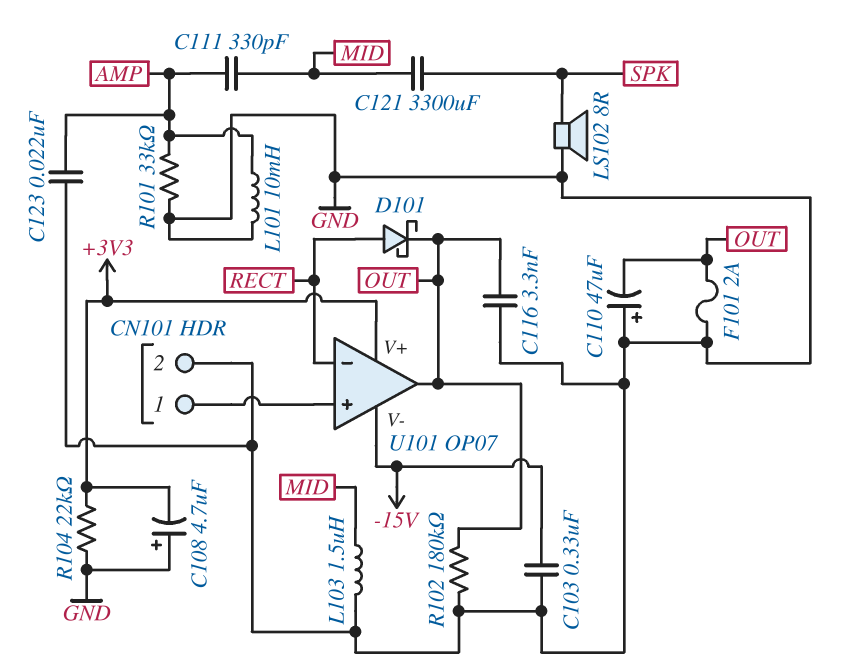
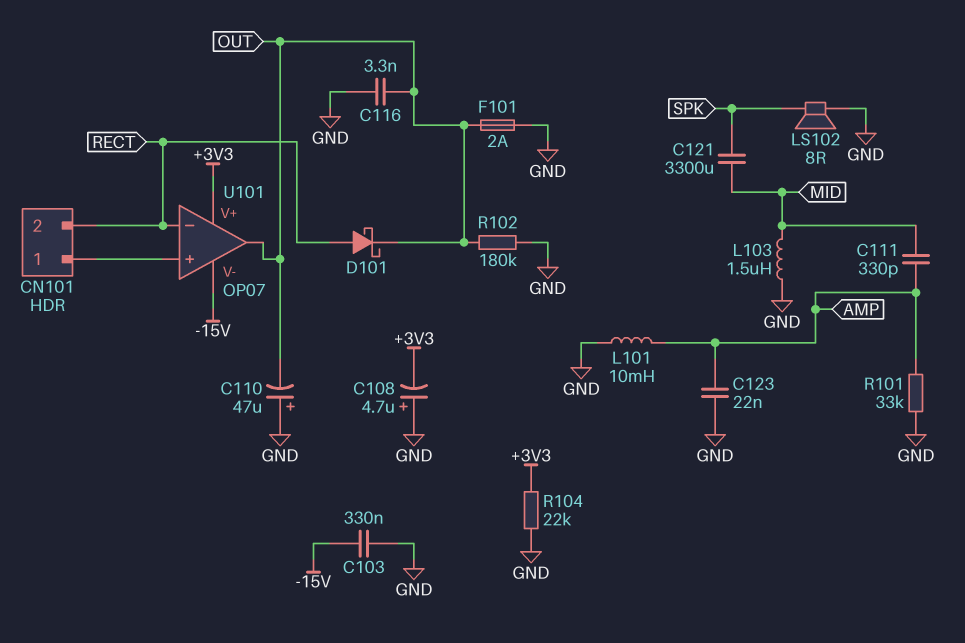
CN101 pin 2: GND -> RECT

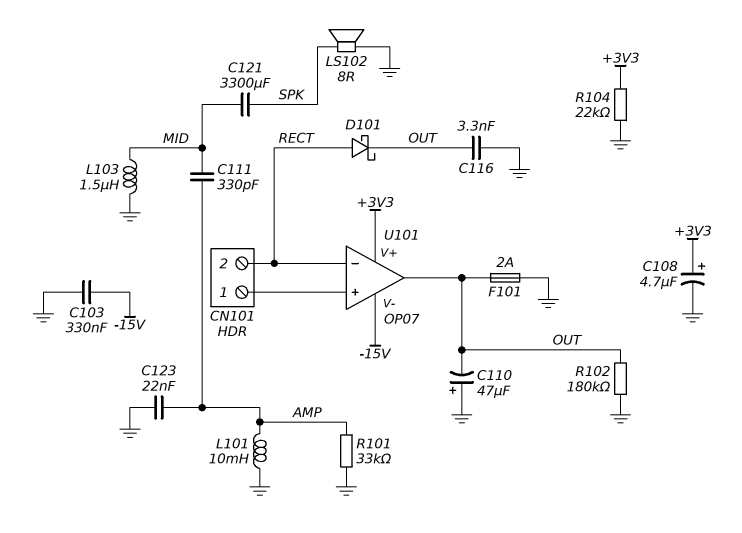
C108: 4.7uF (plus GND, minus +3V3) -> 4.7uF (plus +3V3, minus GND)

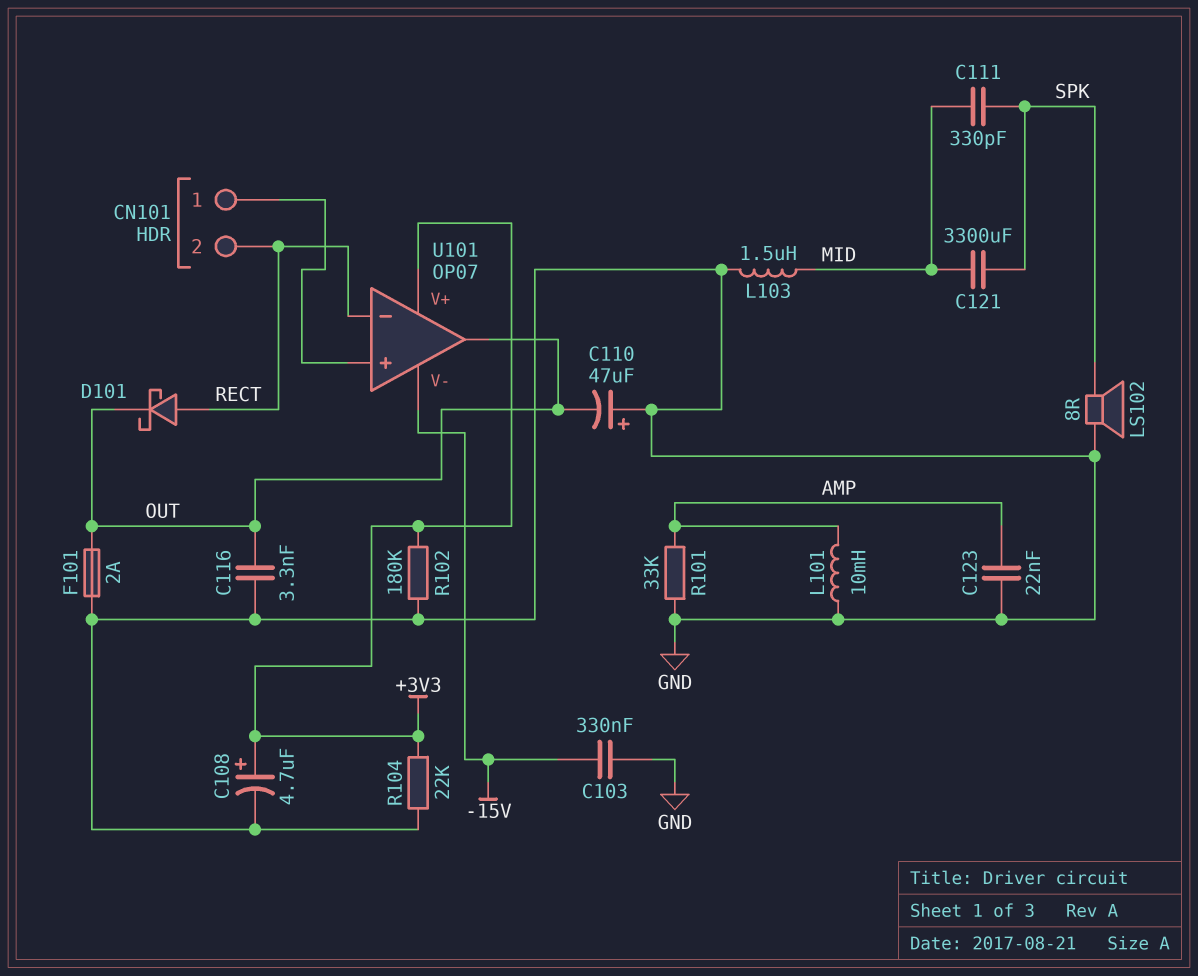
C111: 330pF (AMP, MID) -> 330pF (MID, SPK)
R102: 180k (GND, OUT) -> 180k (+3V3, GND)

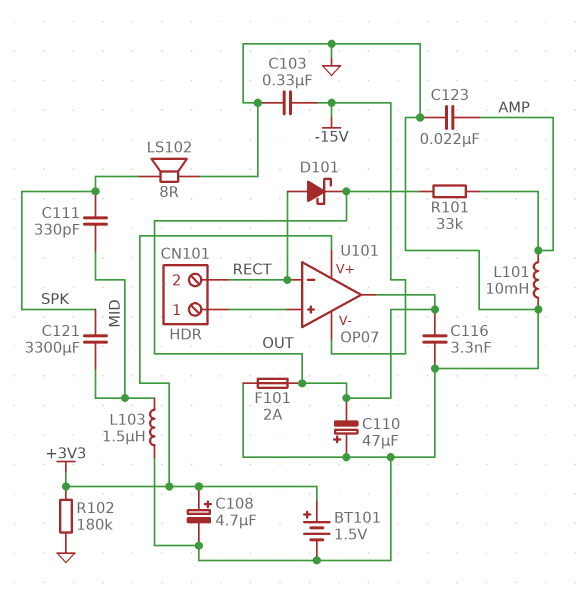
BT101: none -> 1.5V (plus +3V3, minus GND)
R101: 33k (AMP, GND) -> 33k (AMP, OUT)
R104: 22k (+3V3, GND) -> none

